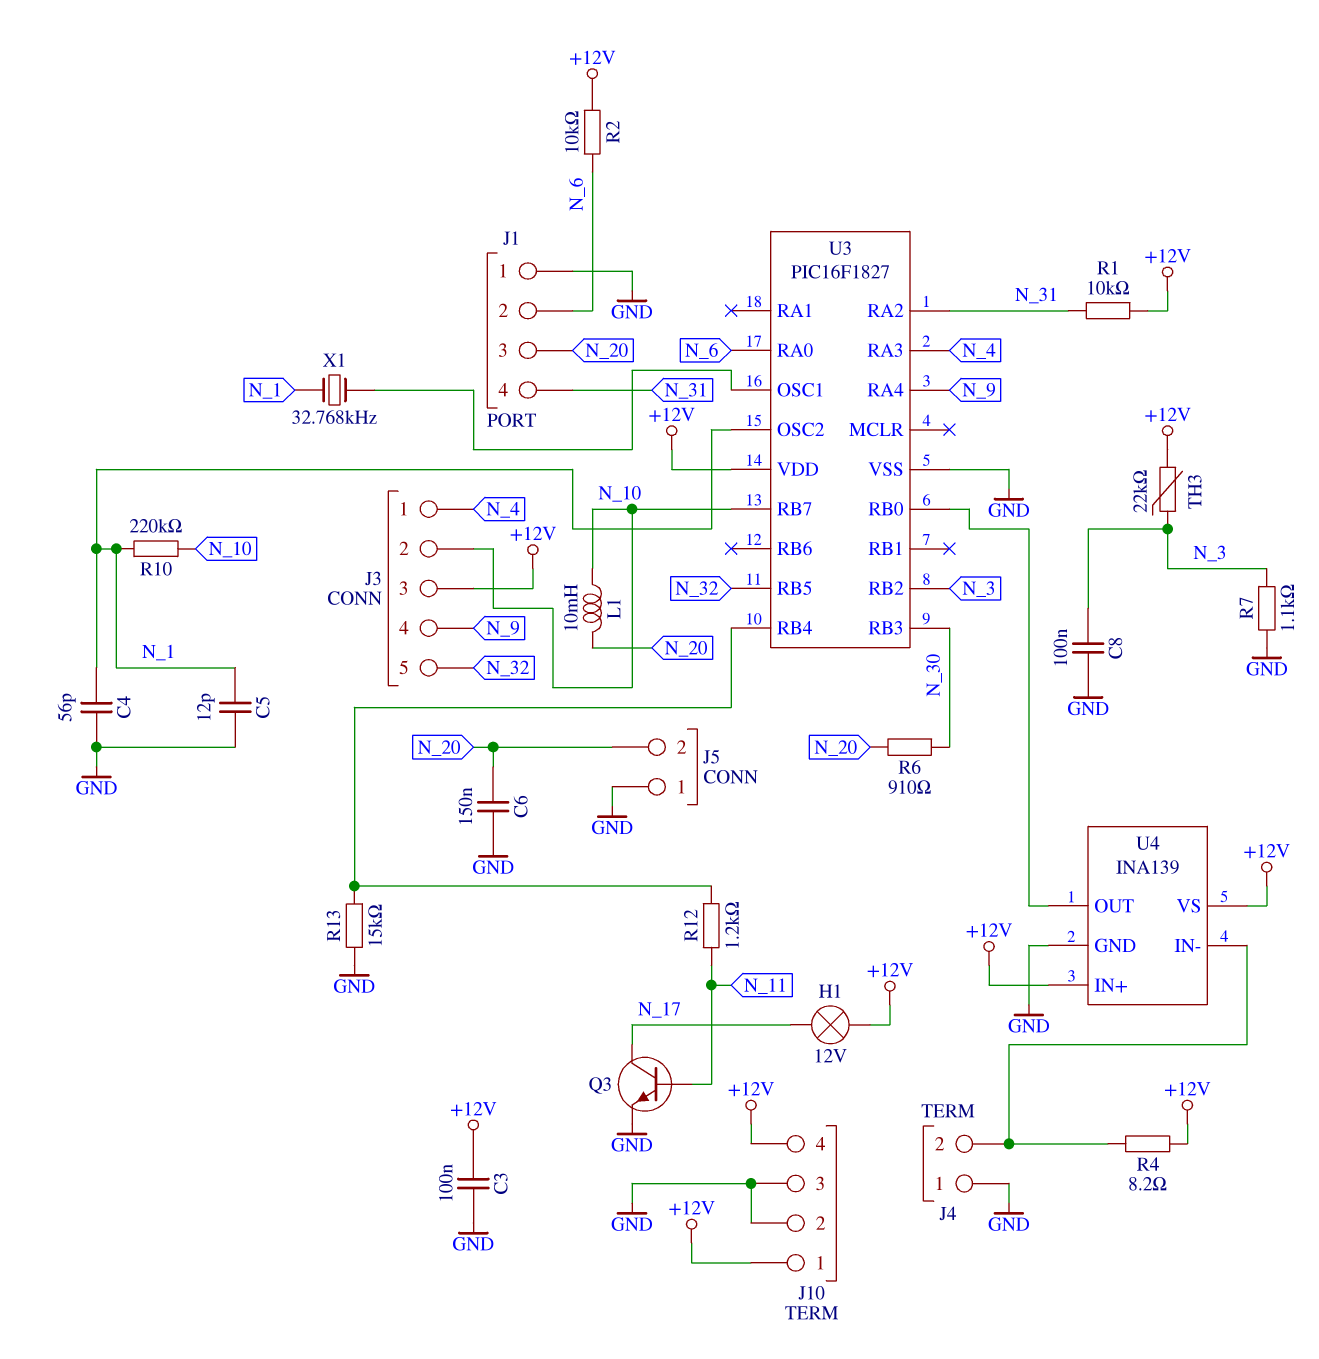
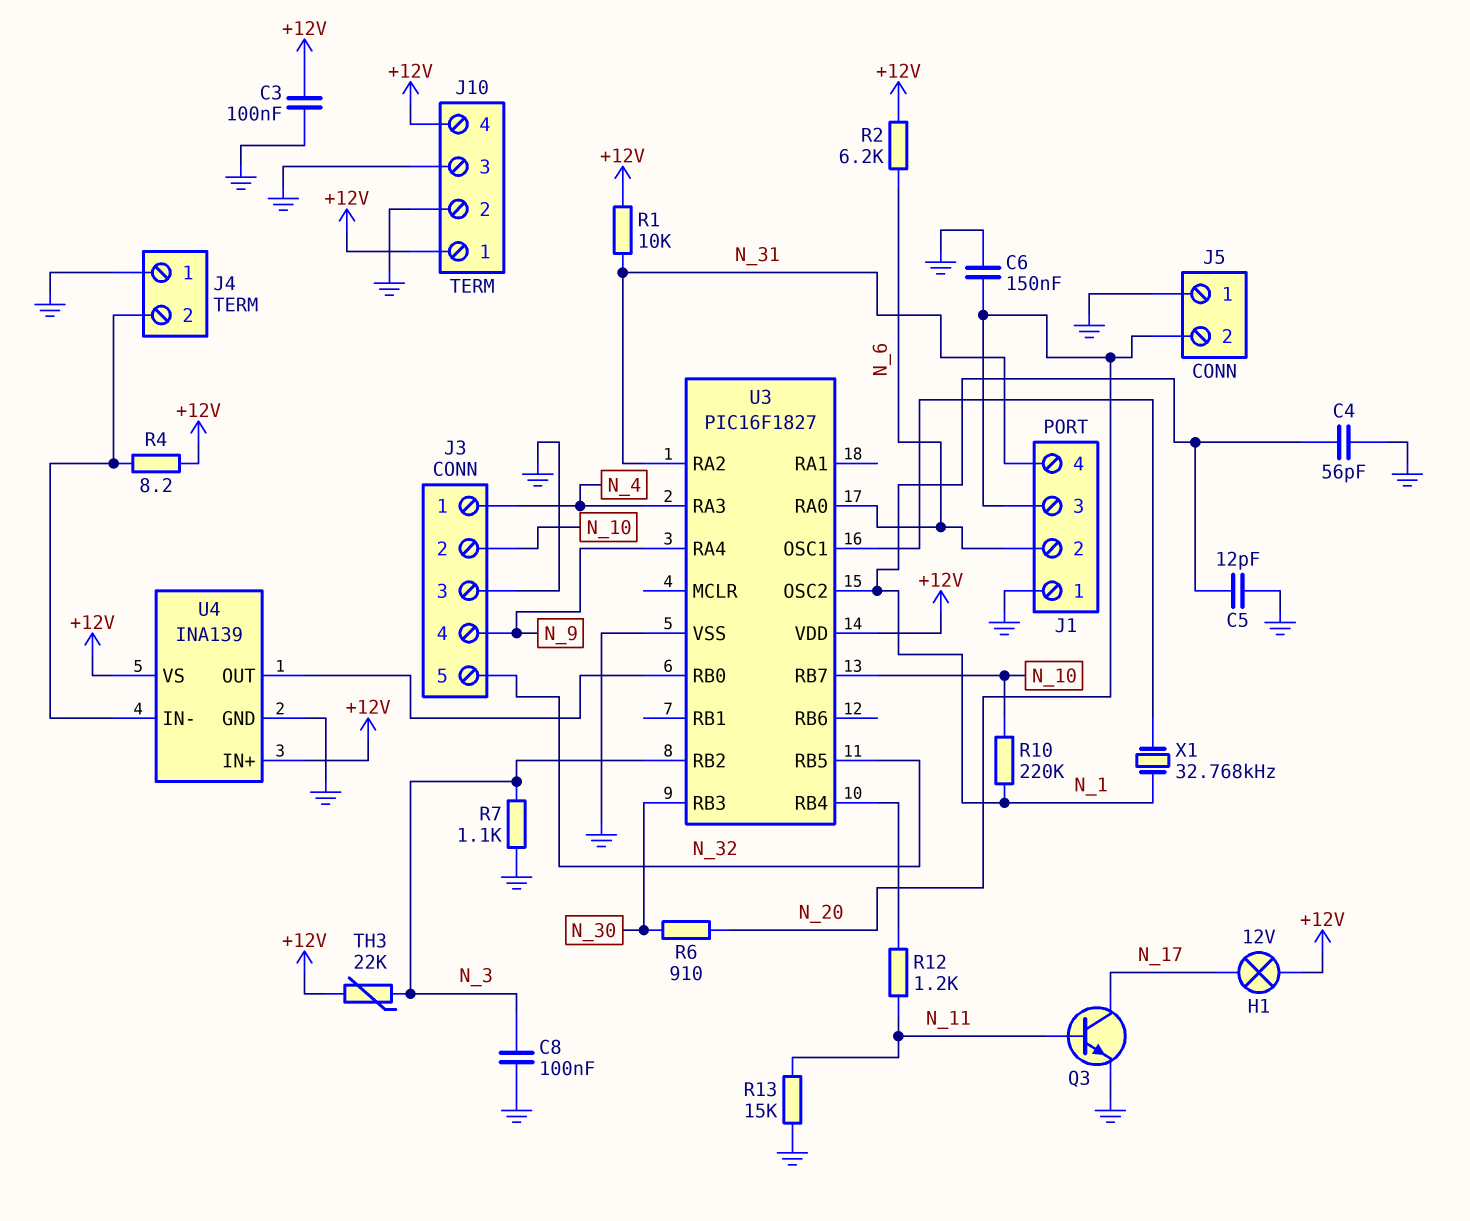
J3 pin 3: +12V -> GND
L1: 10mH (N_10, N_20) -> none
R2: 10k (+12V, N_6) -> 6.2k (+12V, N_6)
R13: 15k (GND, U3/RB4) -> 15k (GND, N_11)

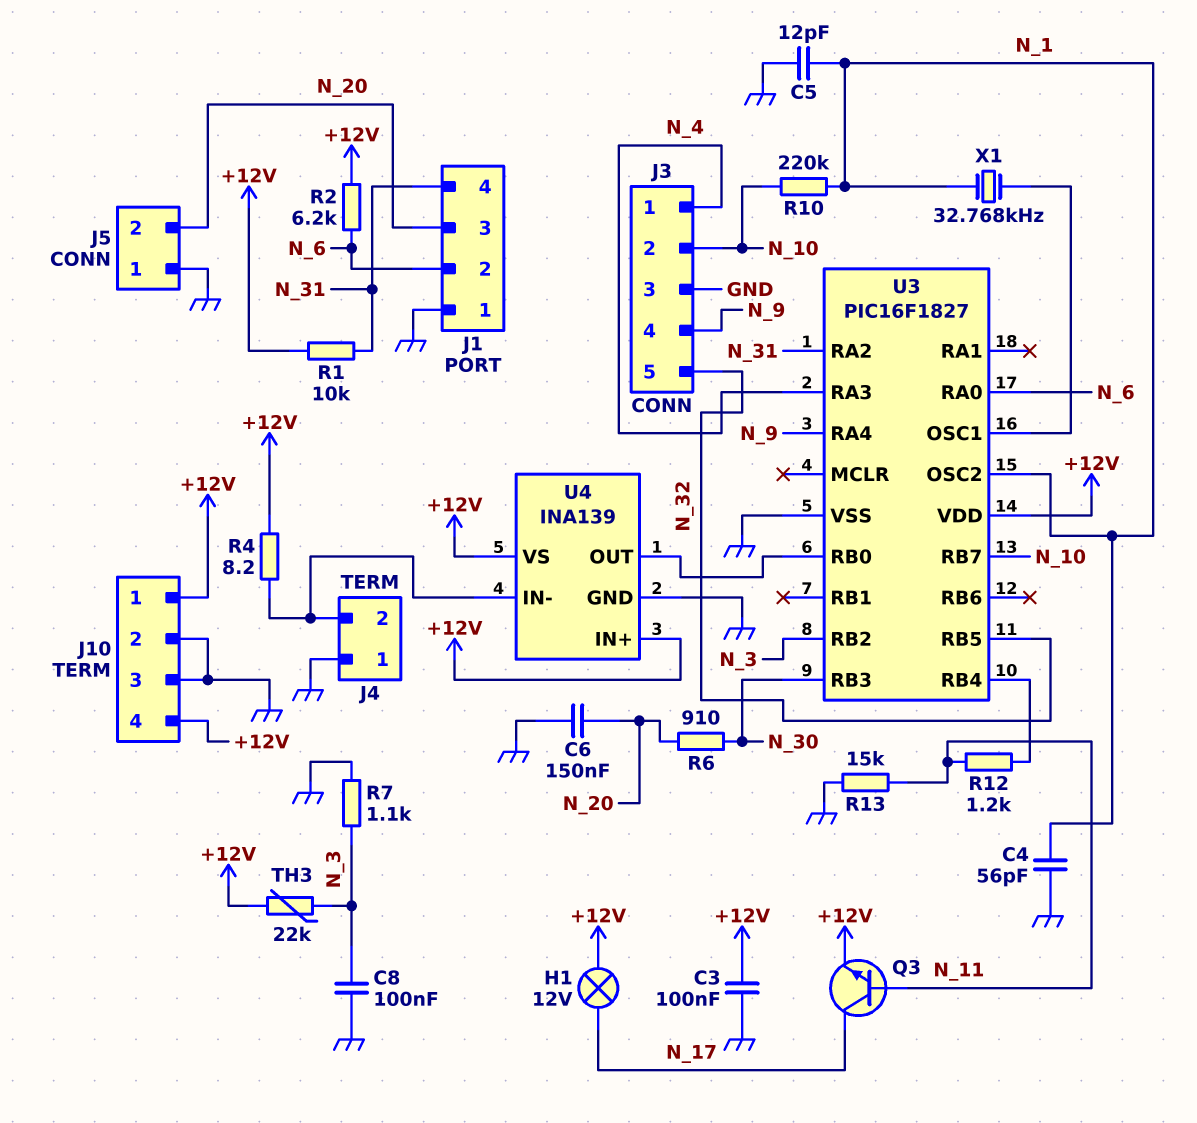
Q3: NPN (B N_11, C N_17, E GND) -> NPN (B N_11, C N_17, E +12V)

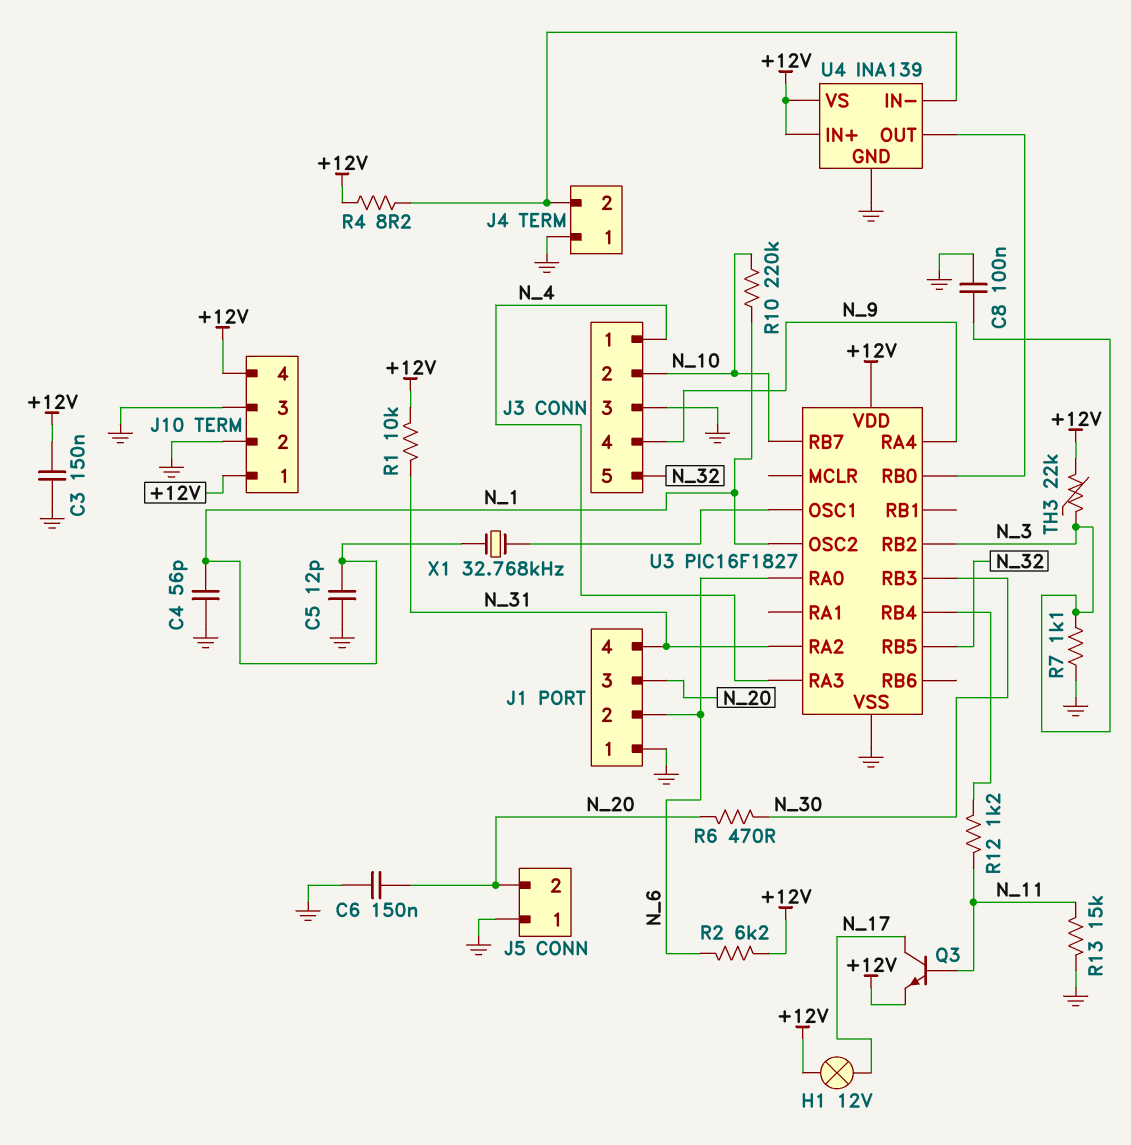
C3: 100nF (+12V, GND) -> 150nF (+12V, GND)
R6: 910 (N_20, N_30) -> 470 (N_20, N_30)

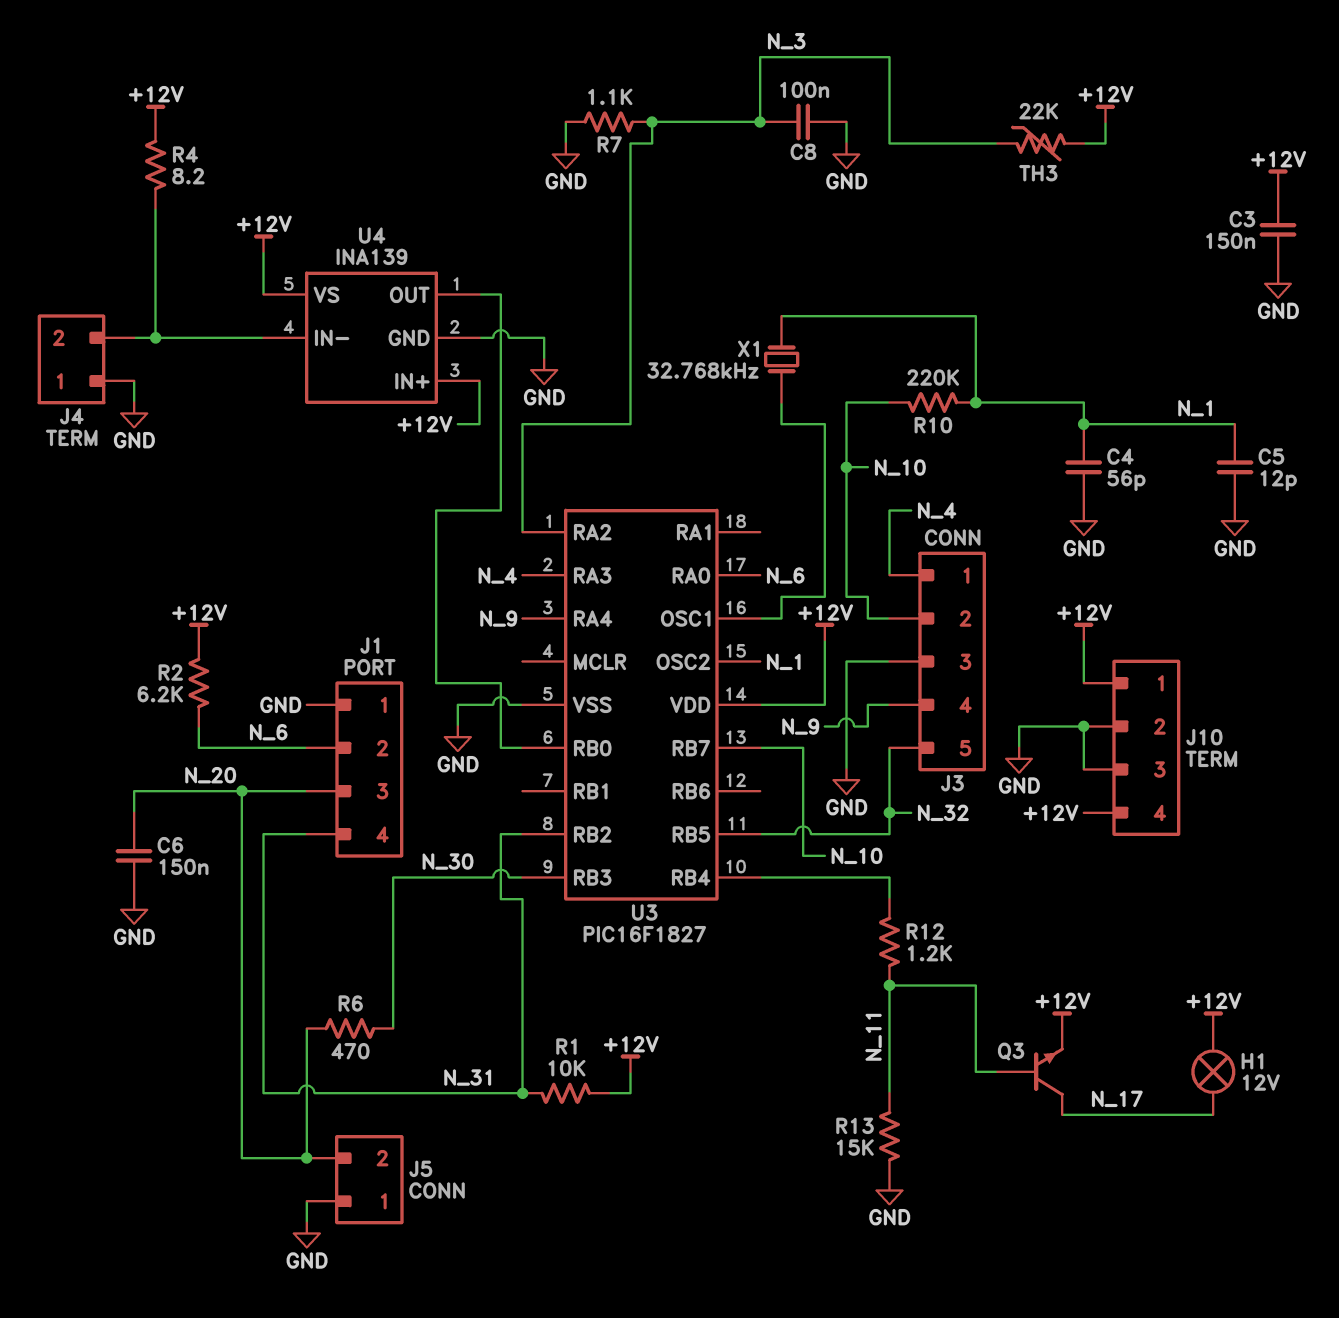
U3 pin RA2: N_31 -> N_3
U3 pin RB2: N_3 -> N_31

